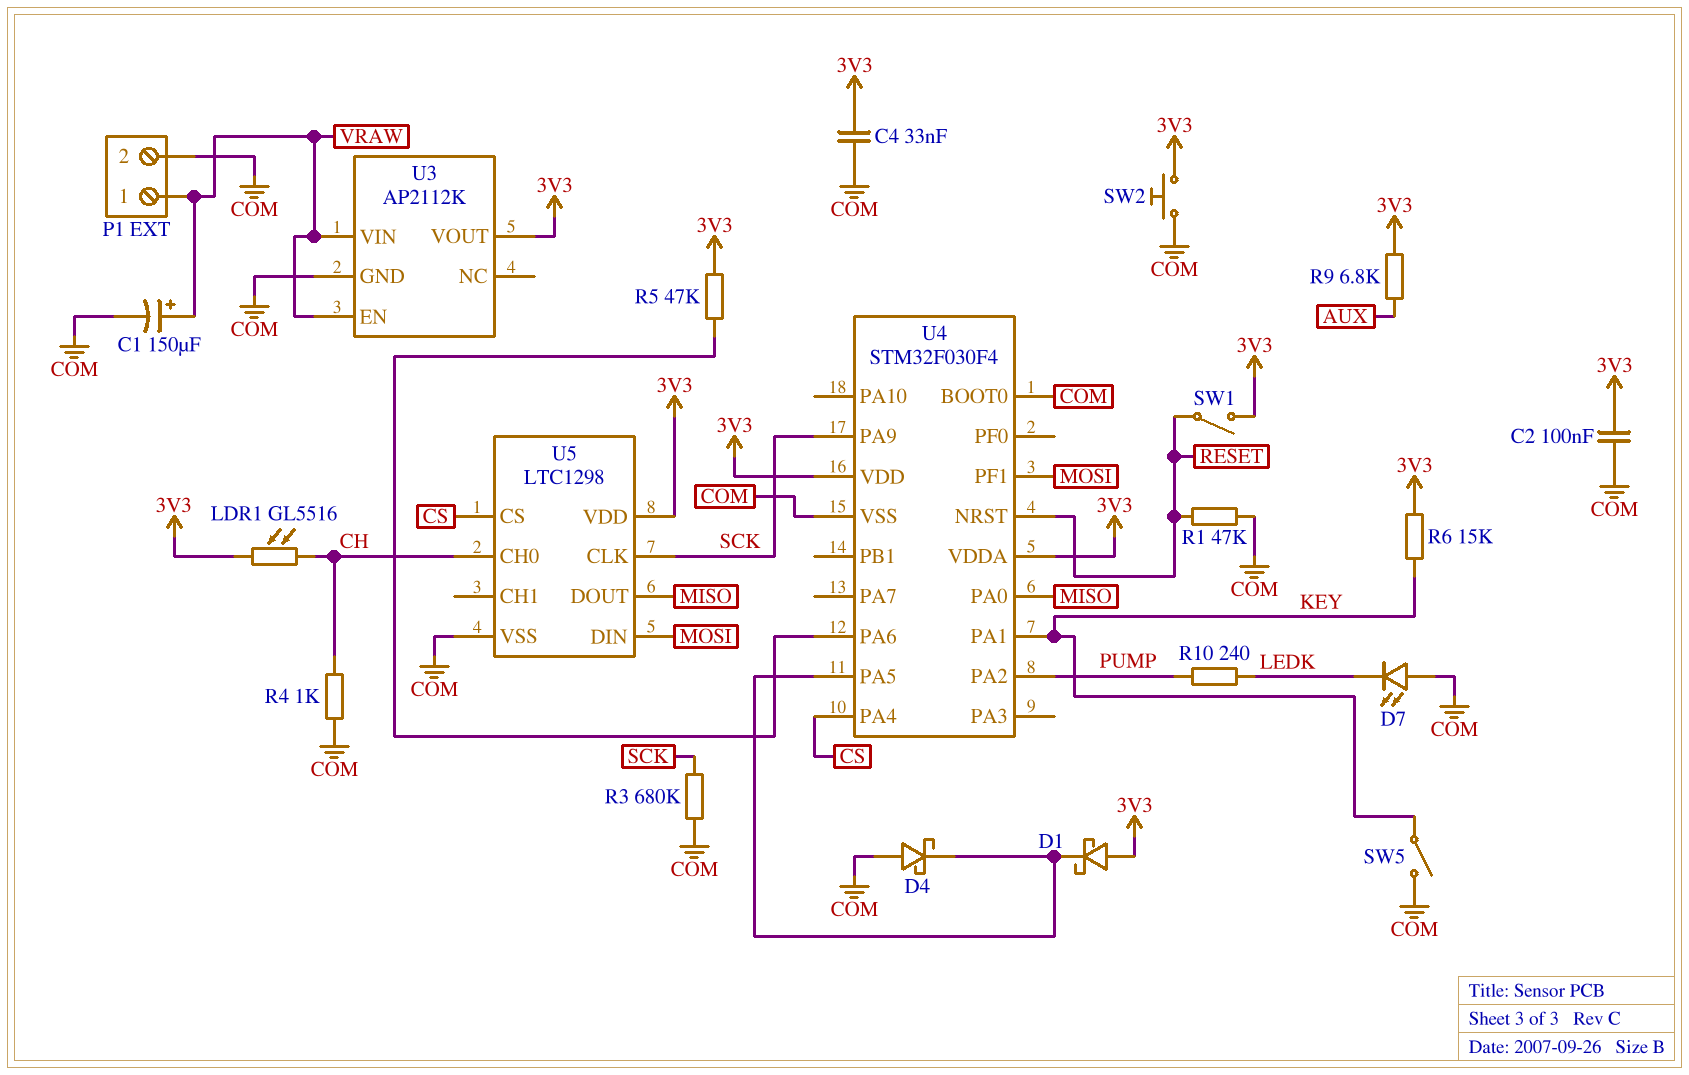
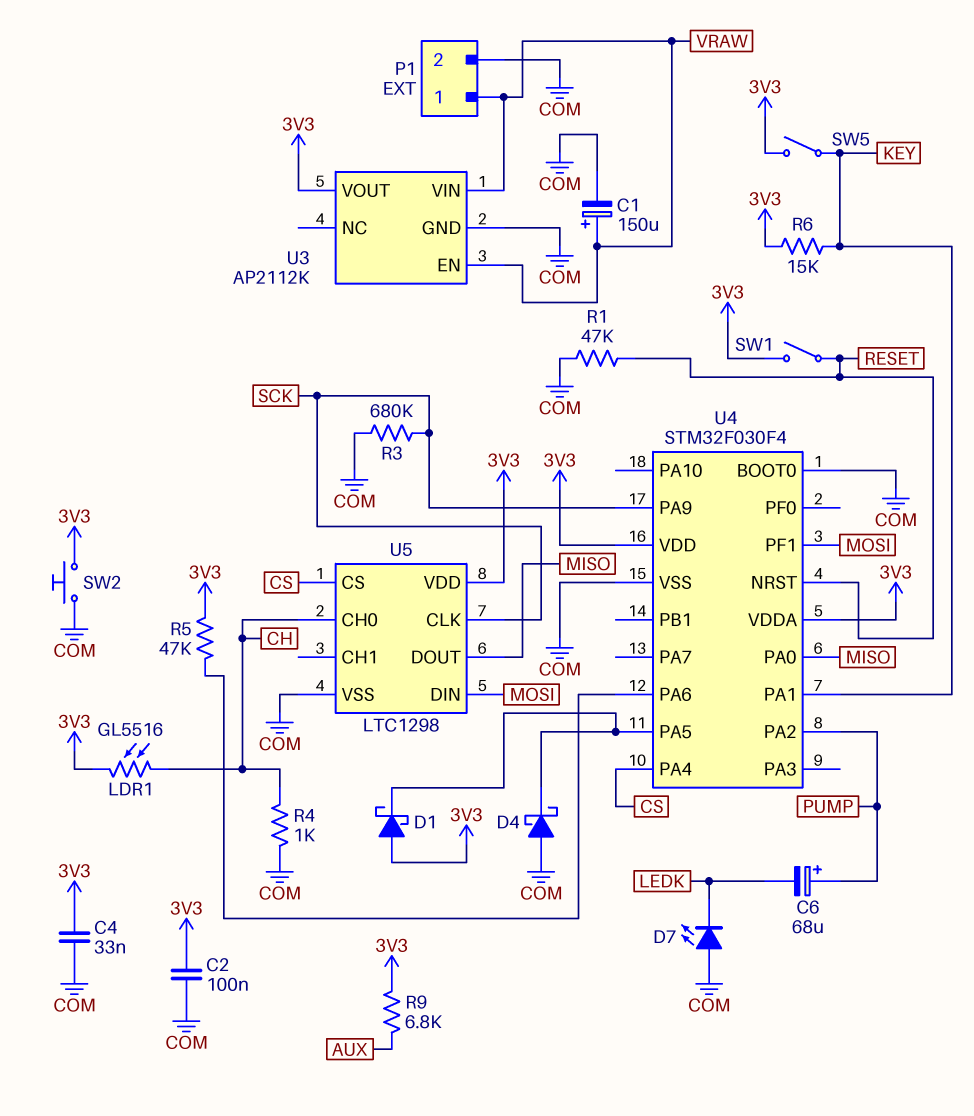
C6: none -> 68uF (plus PUMP, minus LEDK)
R10: 240 (LEDK, PUMP) -> none
SW5: switch (COM, KEY) -> switch (3V3, KEY)

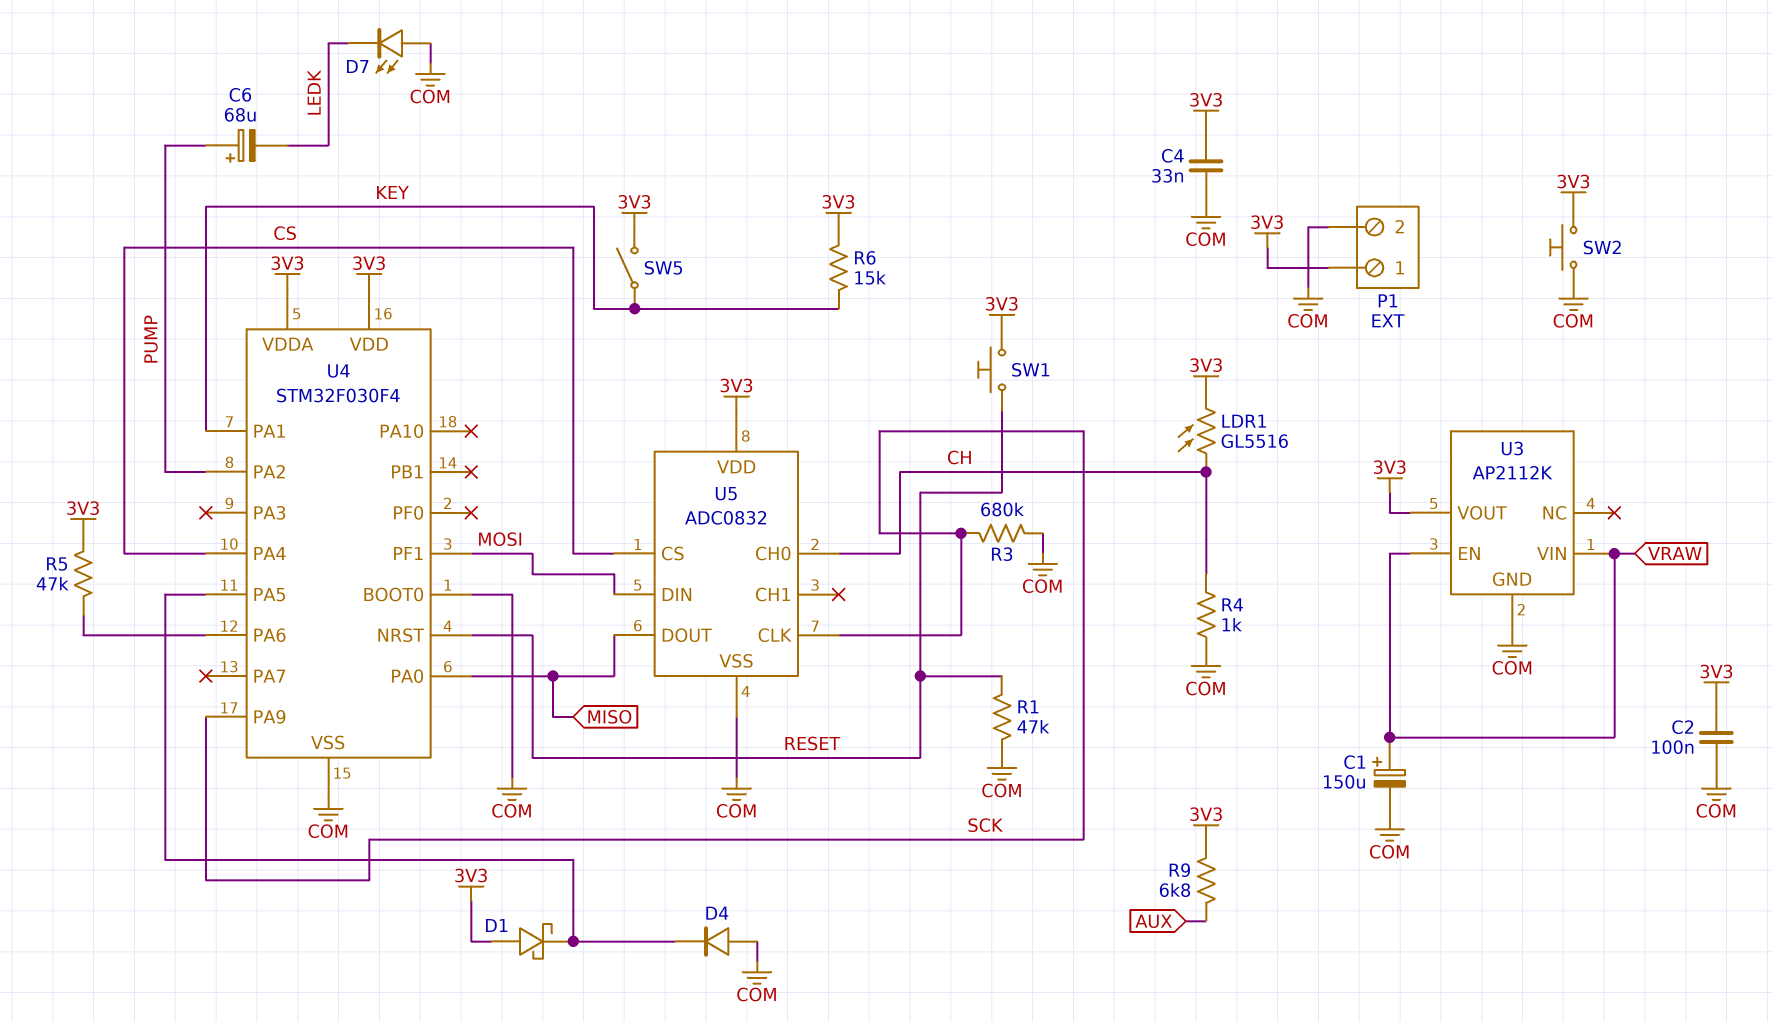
D4: schottky (A COM, K U4/PA5) -> diode (A COM, K U4/PA5)
P1 pin 1: VRAW -> 3V3
SW1: switch (3V3, RESET) -> button (3V3, RESET)
U5: LTC1298 -> ADC0832

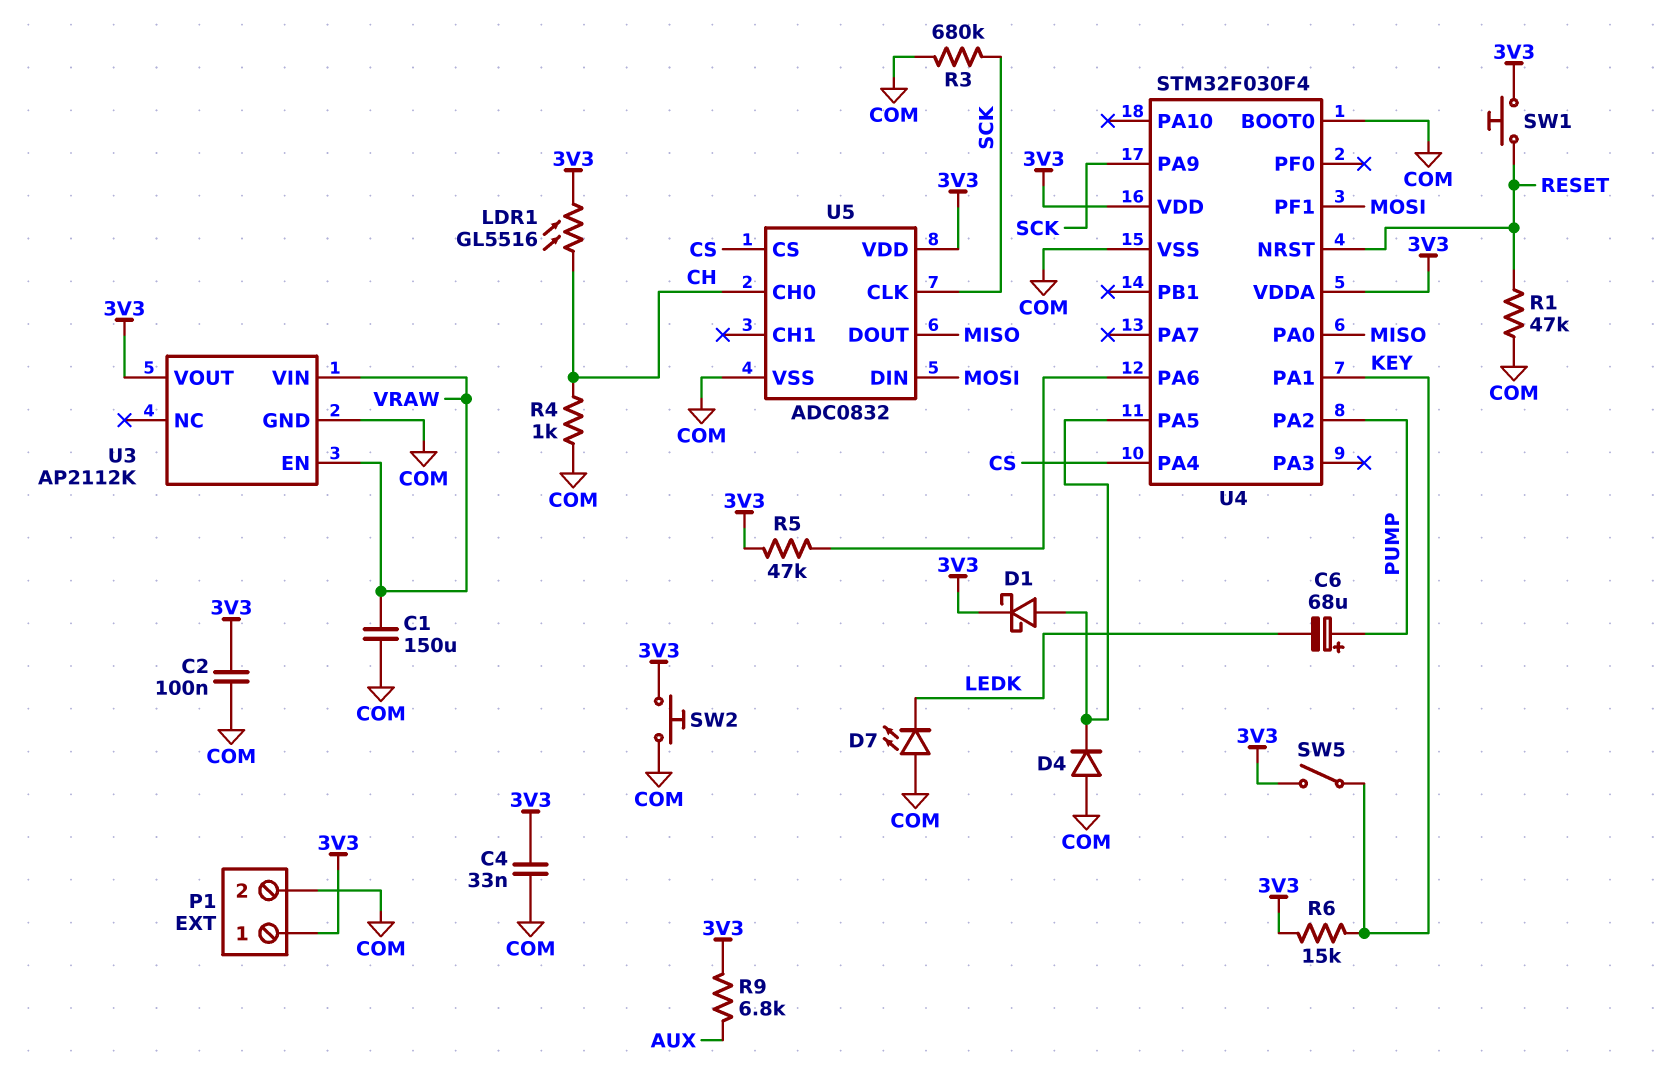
C1: 150uF (plus VRAW, minus COM) -> 150uF (COM, VRAW)
D1: schottky (A 3V3, K U4/PA5) -> schottky (A U4/PA5, K 3V3)

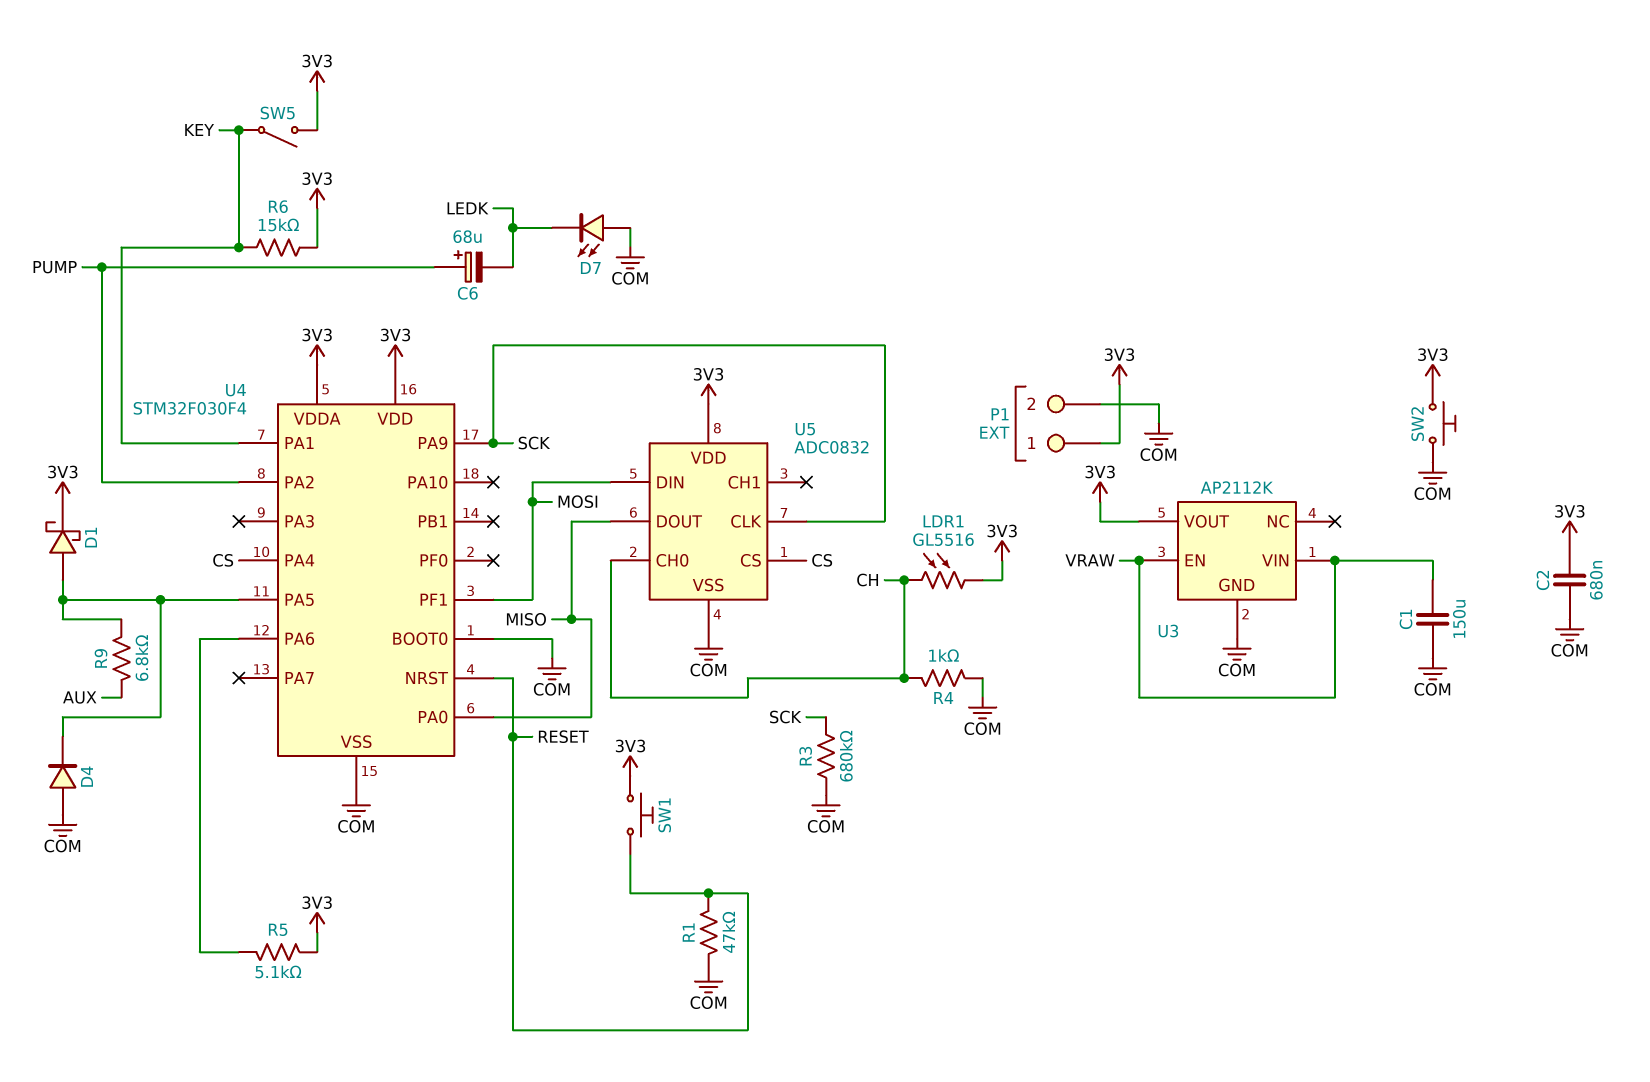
C2: 100nF (3V3, COM) -> 680nF (3V3, COM)
C4: 33nF (3V3, COM) -> none
R5: 47k (3V3, U4/PA6) -> 5.1k (3V3, U4/PA6)
R9: 6.8k (3V3, AUX) -> 6.8k (AUX, U4/PA5)

